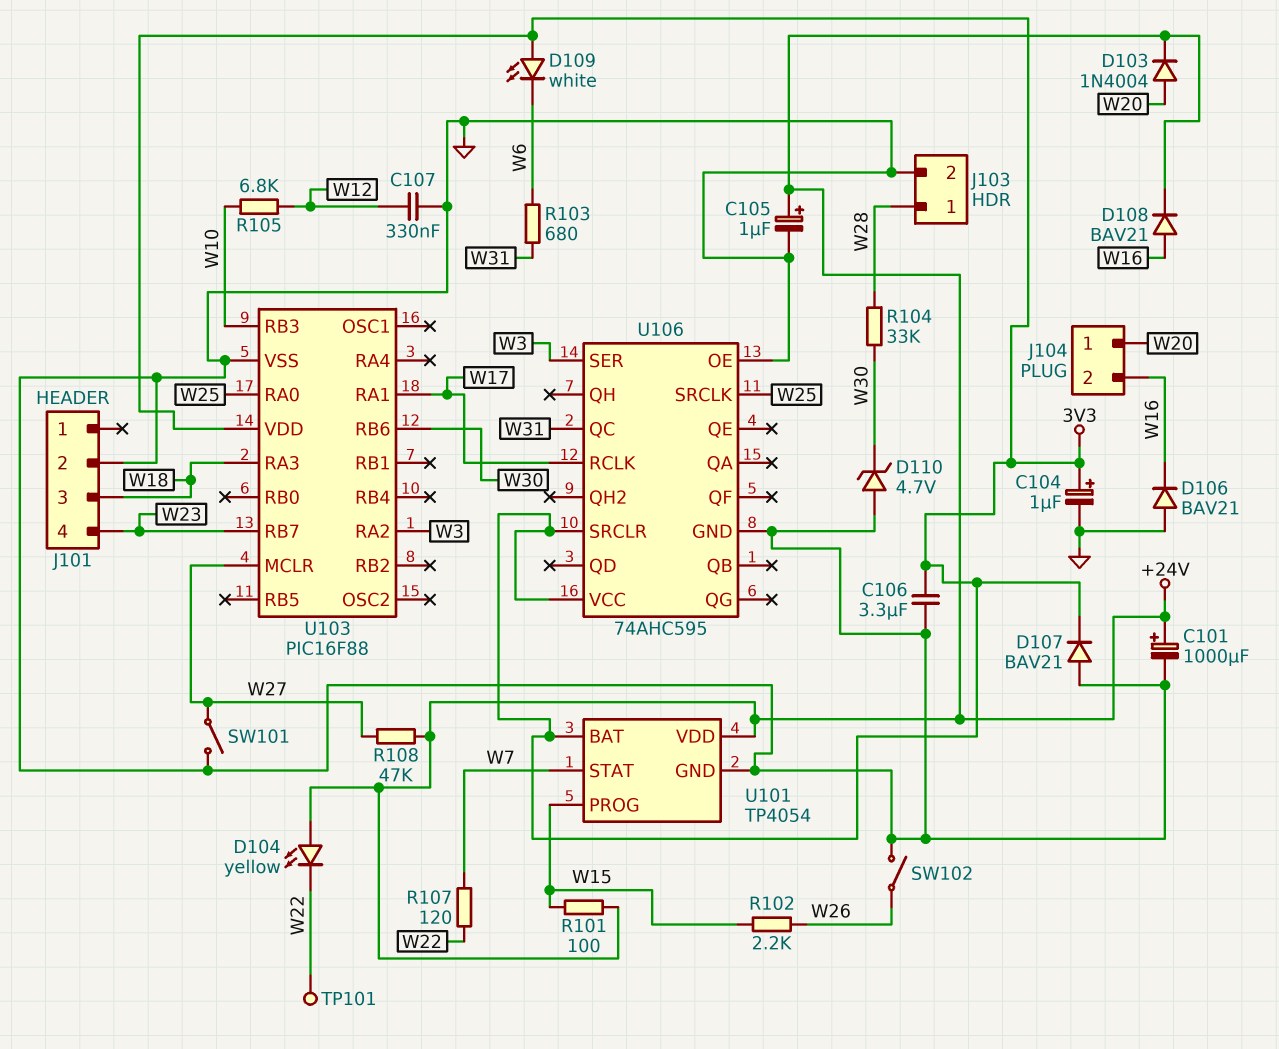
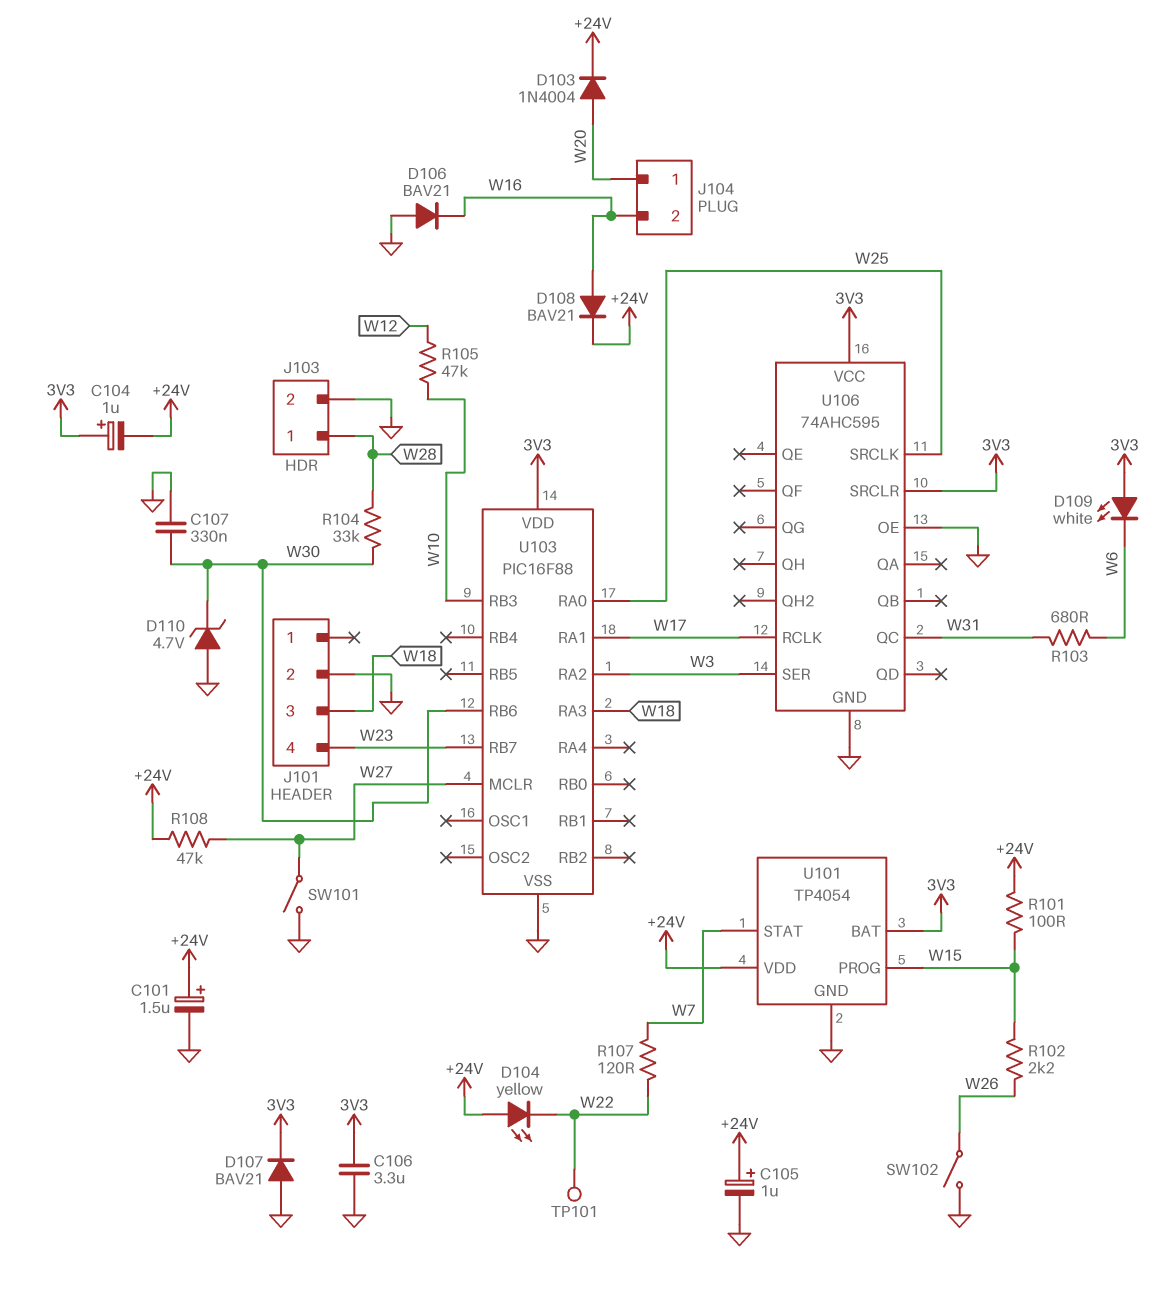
C101: 1000uF (plus +24V, minus GND) -> 1.5uF (plus +24V, minus GND)
C104: 1uF (plus 3V3, minus GND) -> 1uF (plus 3V3, minus +24V)
C107: 330nF (GND, W12) -> 330nF (GND, W30)
R105: 6.8k (W10, W12) -> 47k (W10, W12)

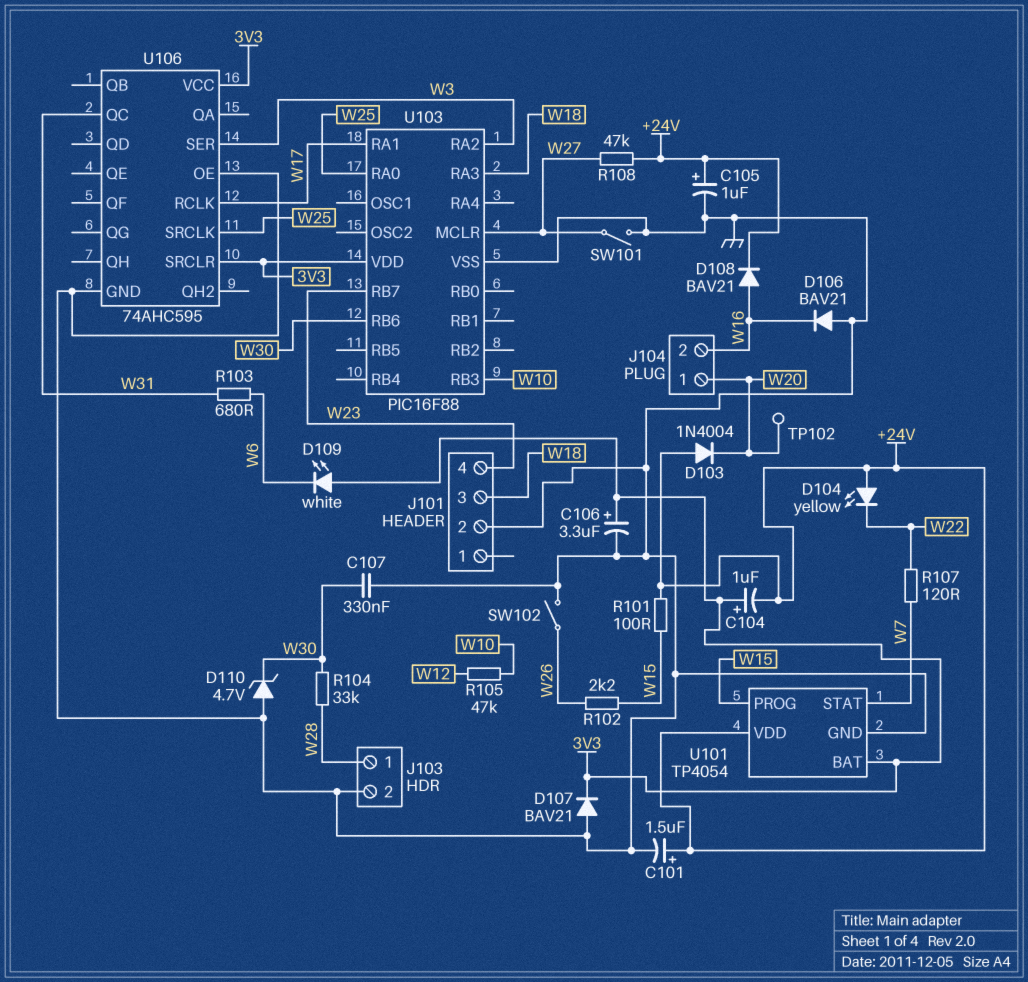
C106: 3.3uF (3V3, GND) -> 3.3uF (plus 3V3, minus GND)
D103: diode 1N4004 (A W20, K +24V) -> diode 1N4004 (A +24V, K W20)
TP101: test point (W22) -> none
TP102: none -> test point (W20)

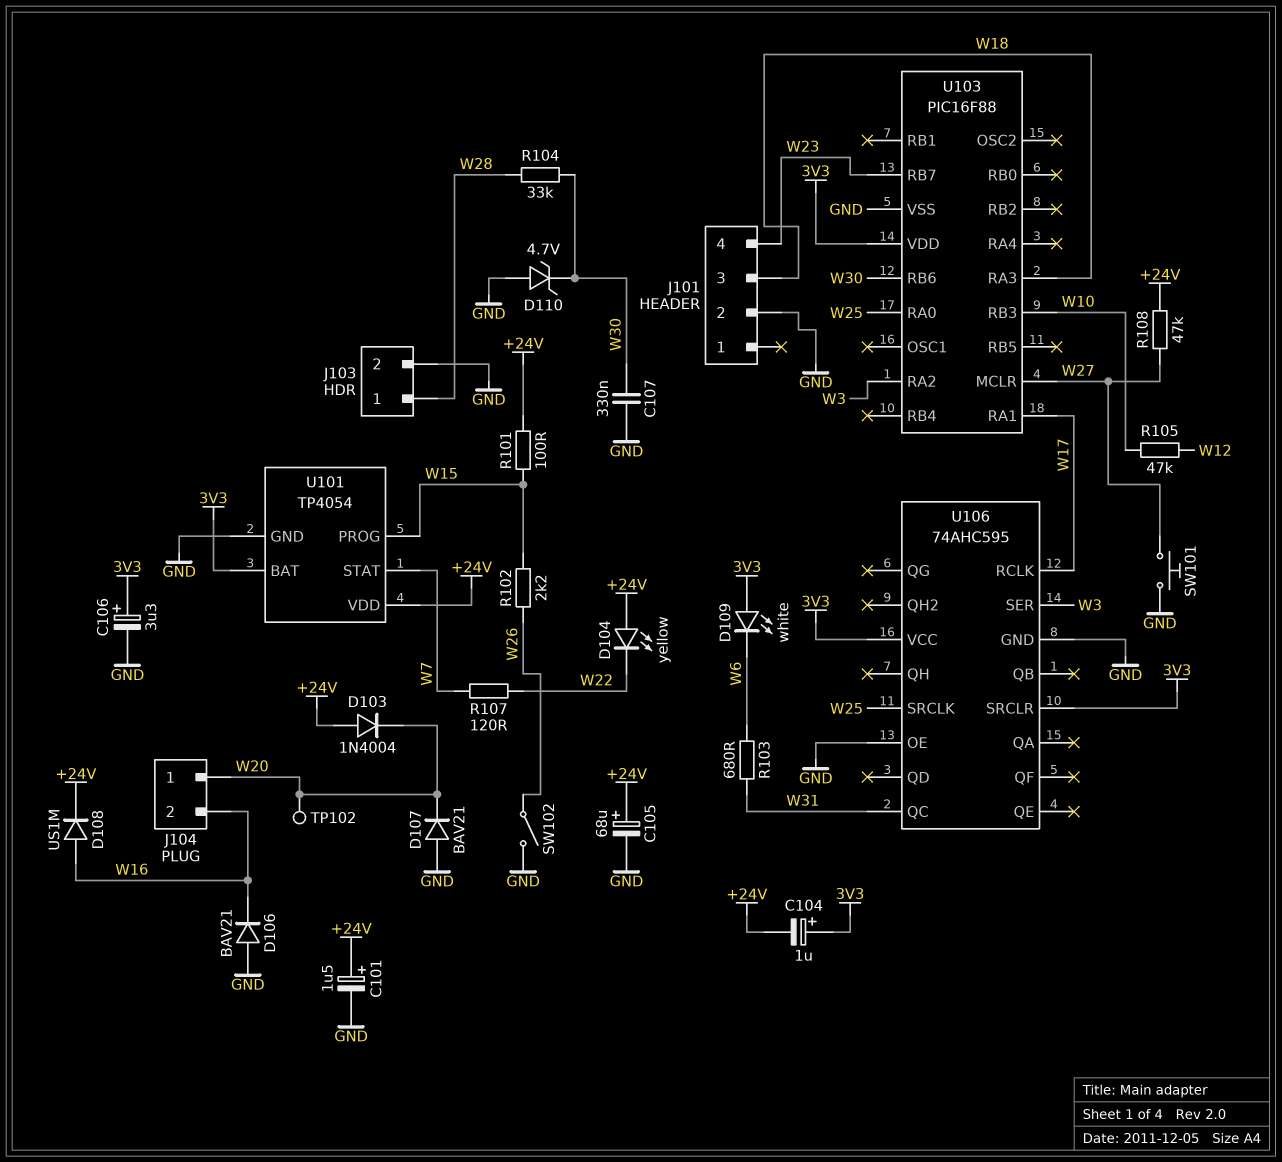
C105: 1uF (plus +24V, minus GND) -> 68uF (plus +24V, minus GND)
D107: diode BAV21 (A GND, K 3V3) -> diode BAV21 (A GND, K W20)
D108: diode BAV21 (A W16, K +24V) -> diode US1M (A W16, K +24V)
SW101: switch (GND, W27) -> button (GND, W27)

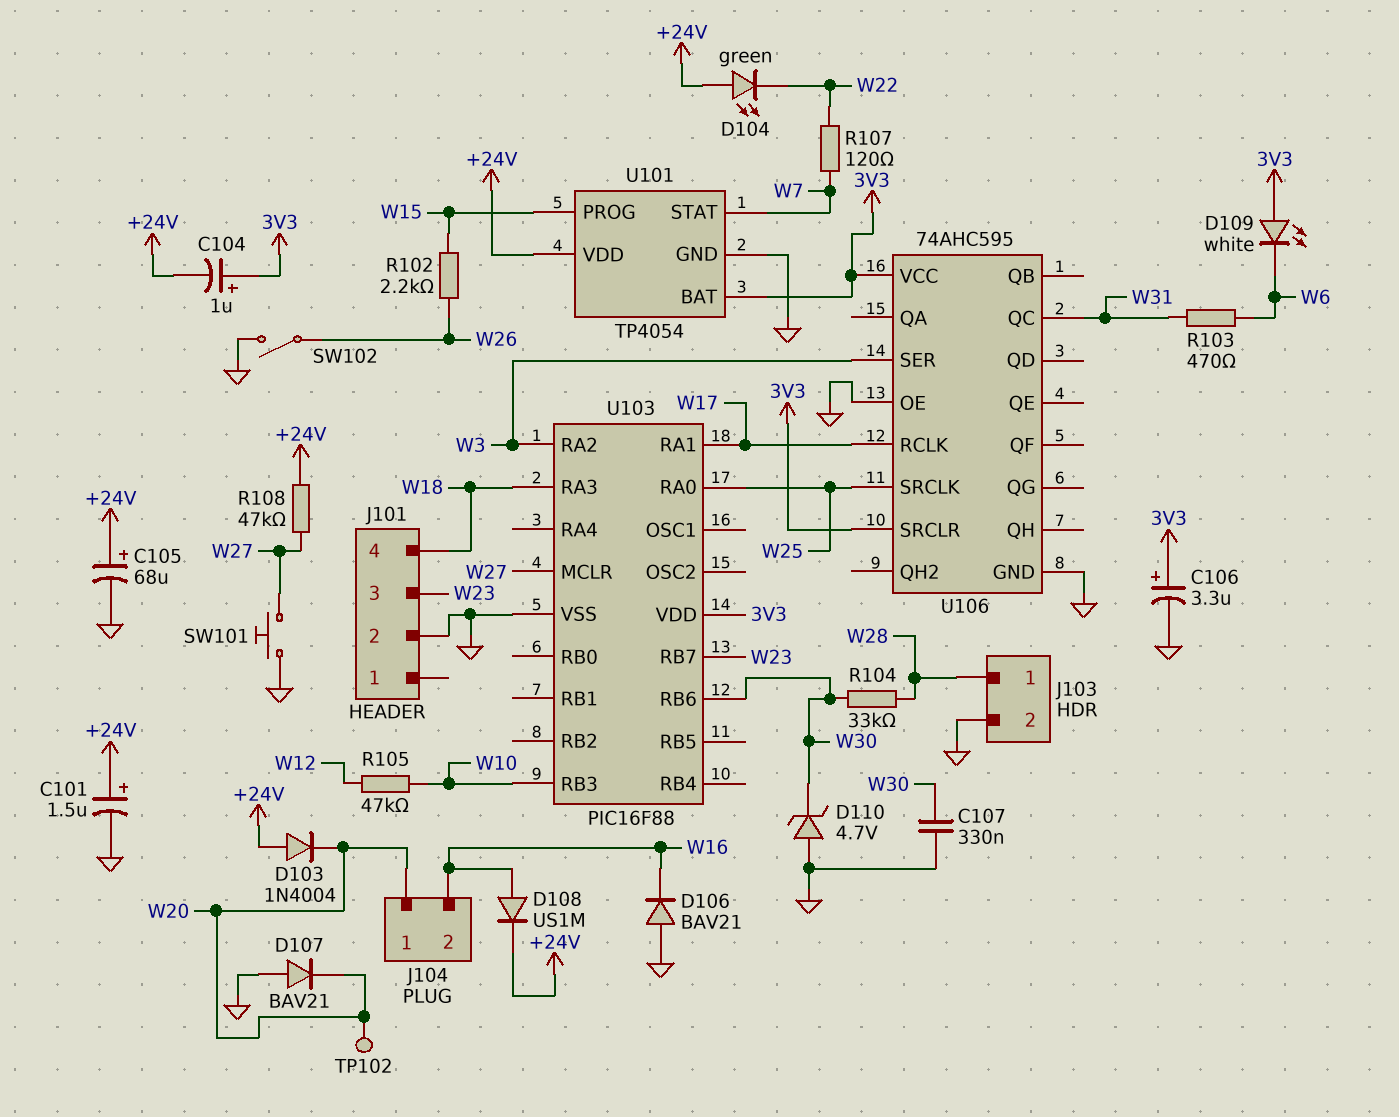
D104: LED yellow (A +24V, K W22) -> LED green (A +24V, K W22)
J101 pin 3: W18 -> W23
J101 pin 4: W23 -> W18
R101: 100 (+24V, W15) -> none
R103: 680 (W6, W31) -> 470 (W6, W31)

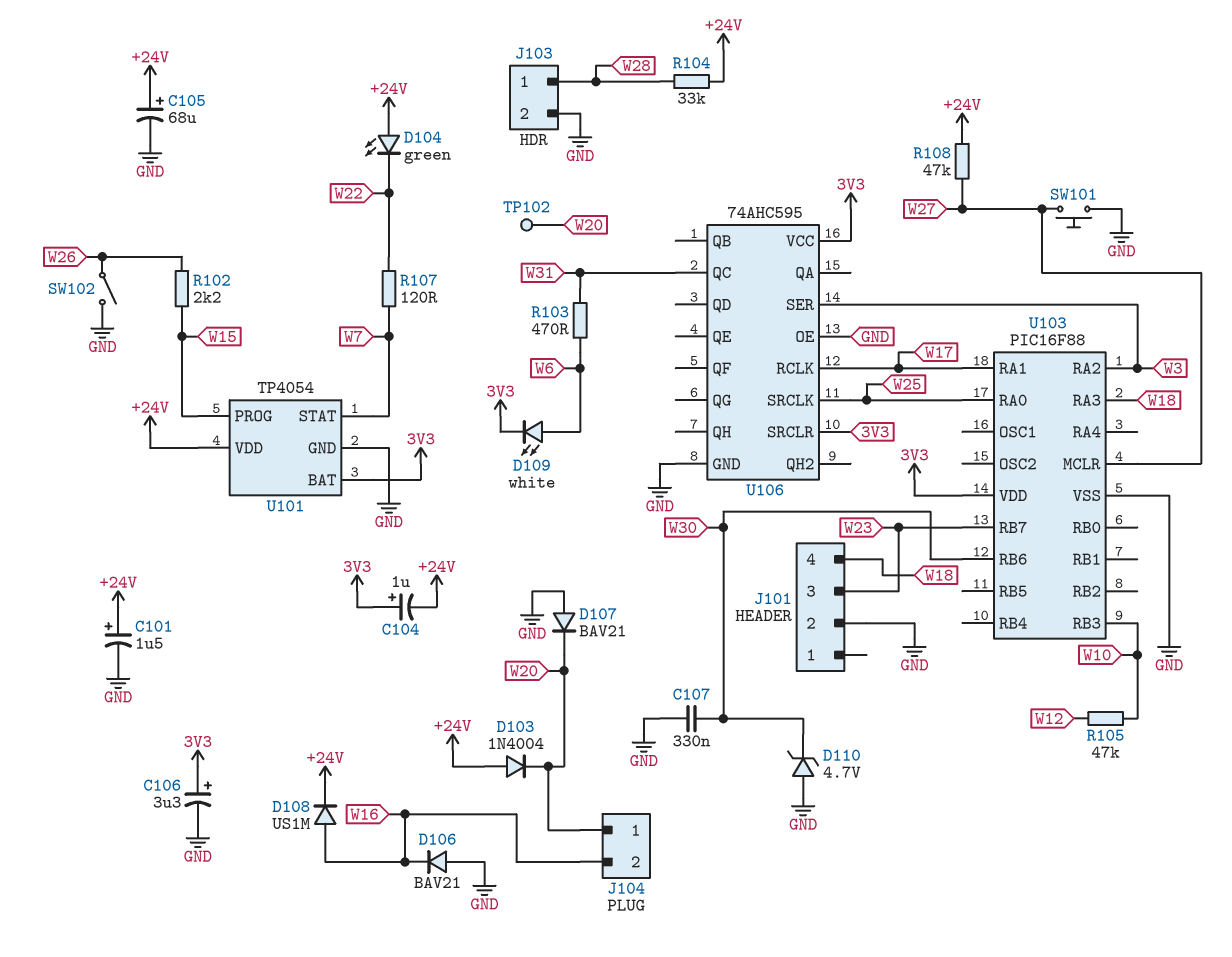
D109: LED white (A 3V3, K W6) -> LED white (A W6, K 3V3)
R104: 33k (W28, W30) -> 33k (+24V, W28)

